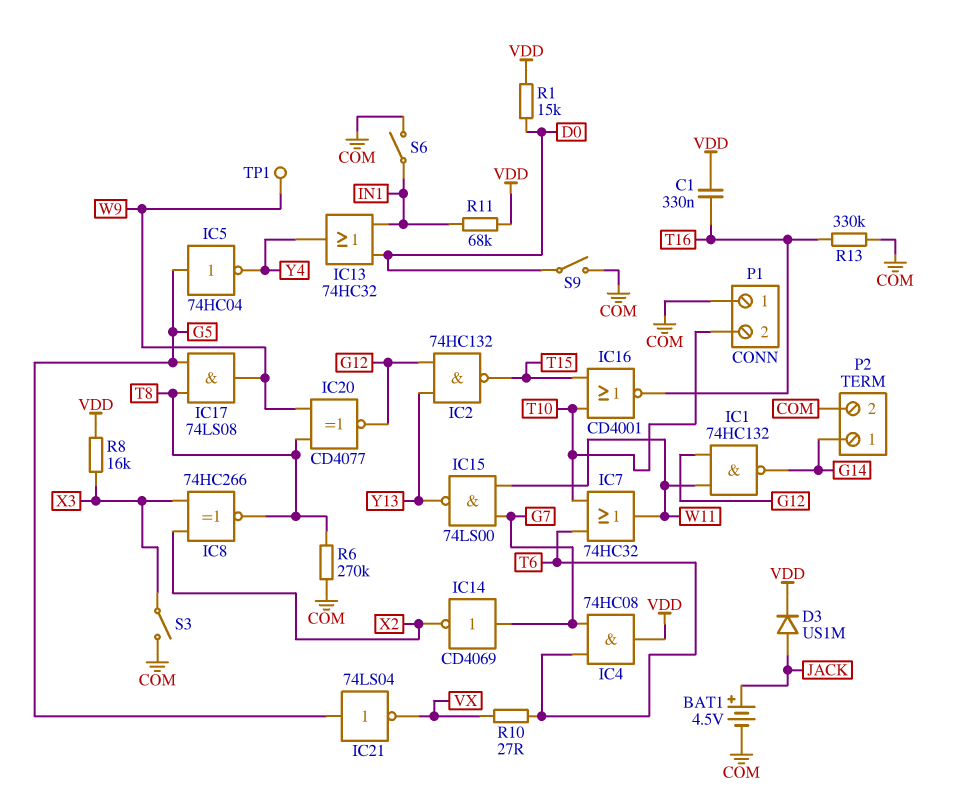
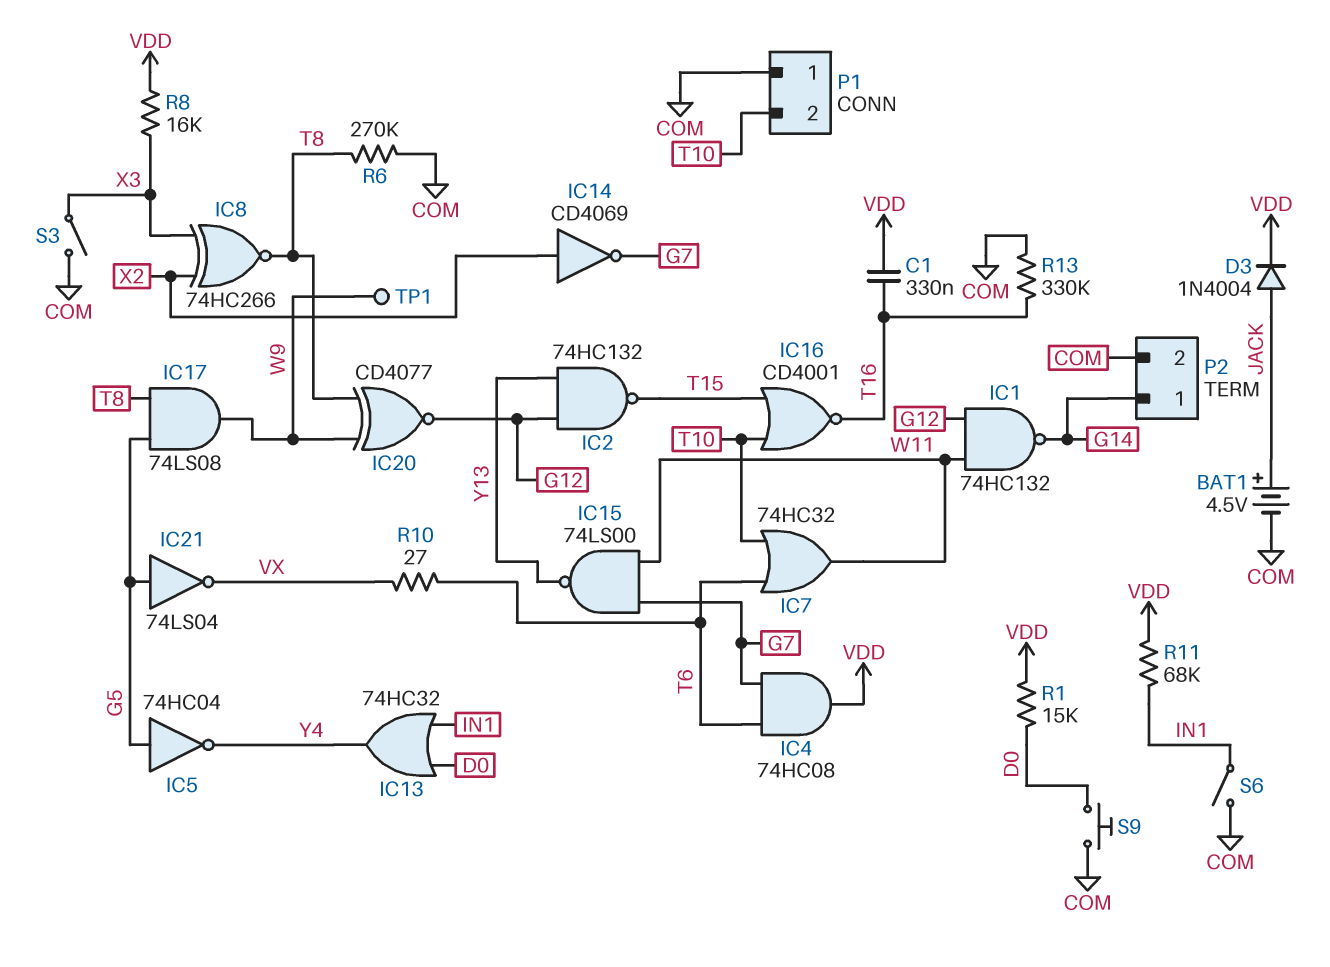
D3: diode US1M (A JACK, K VDD) -> diode 1N4004 (A JACK, K VDD)
IC14: NOT CD4069 (in G7, out X2) -> NOT CD4069 (in X2, out G7)
S9: switch (COM, D0) -> button (COM, D0)

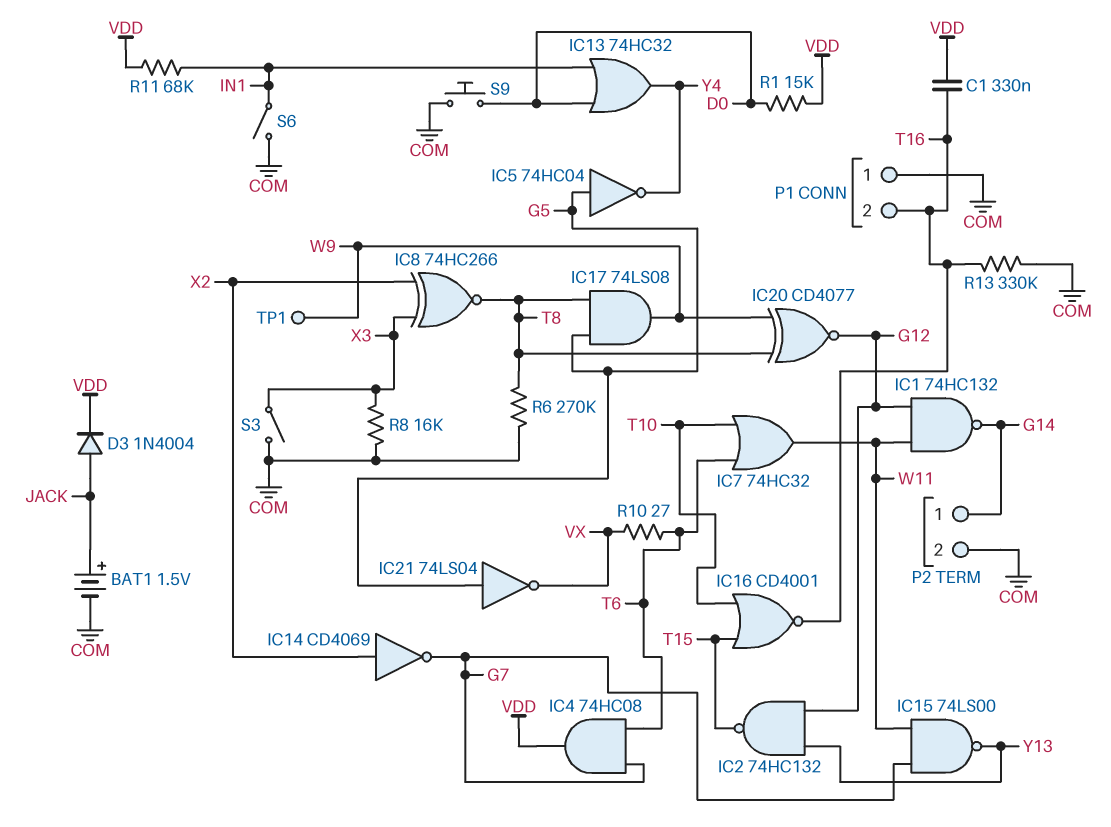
BAT1: 4.5V (plus JACK, minus COM) -> 1.5V (plus JACK, minus COM)
P1 pin 2: T10 -> T16
R8: 16k (VDD, X3) -> 16k (COM, X3)

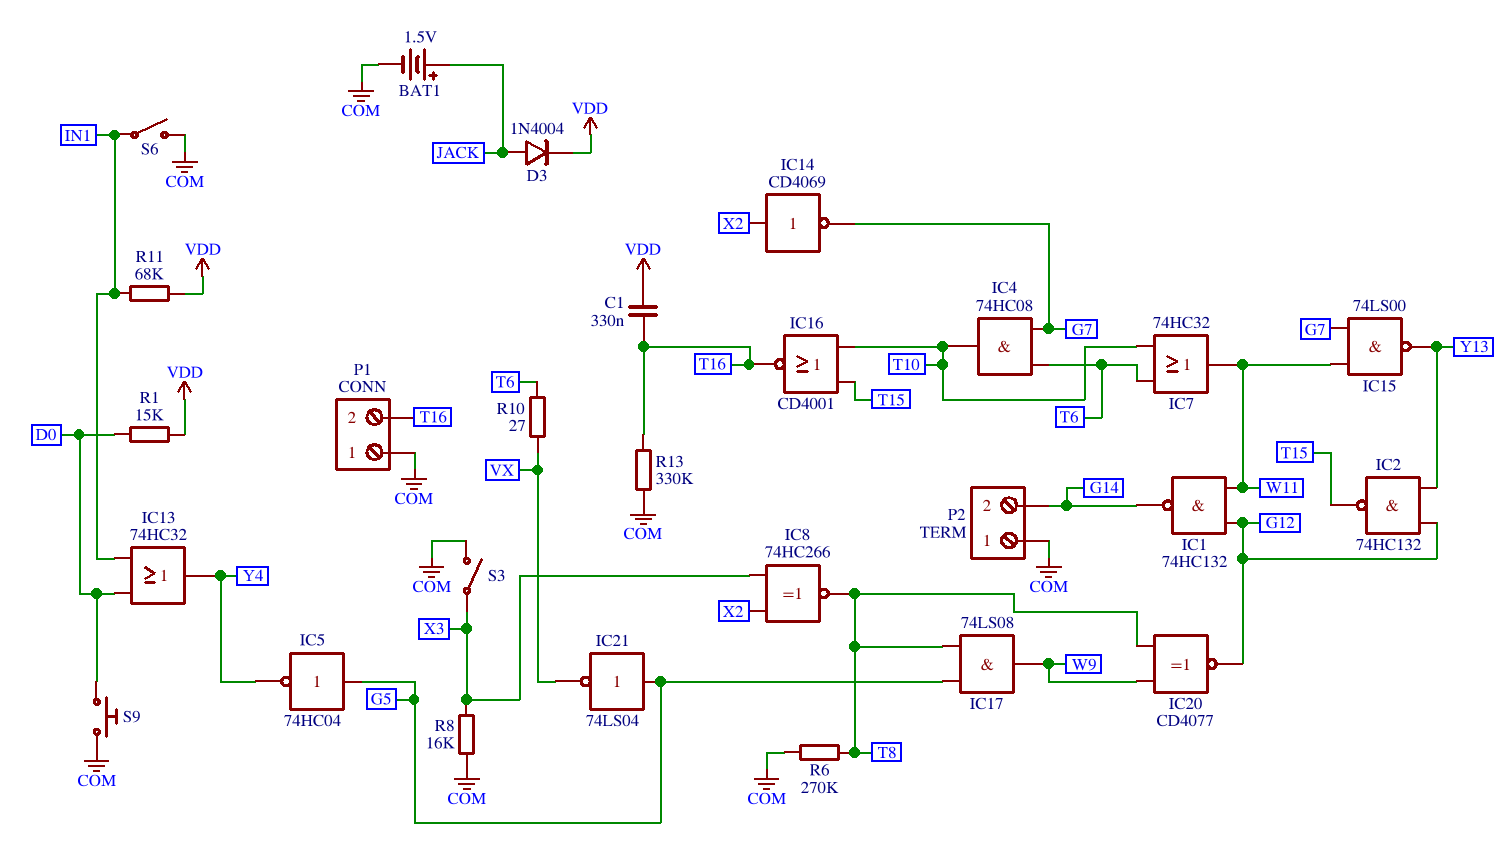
IC4: AND 74HC08 (in G7, in T6, out VDD) -> AND 74HC08 (in G7, in T6, out T10)
P2 pin 1: G14 -> COM
P2 pin 2: COM -> G14
TP1: test point (W9) -> none

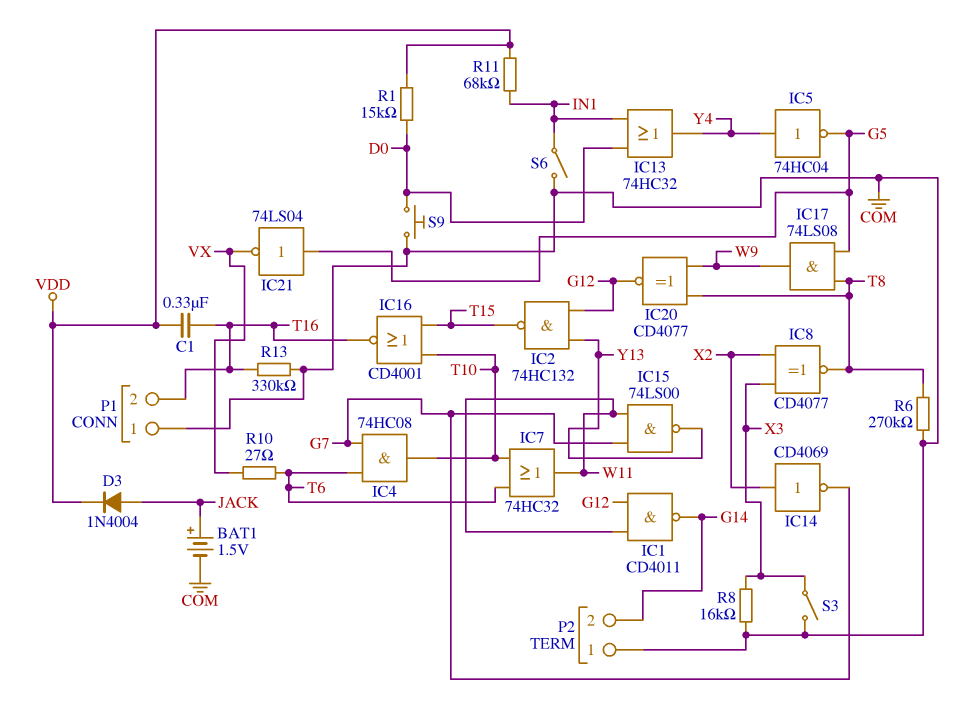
IC1: NAND 74HC132 (in G12, in W11, out G14) -> NAND CD4011 (in G12, in W11, out G14)
IC5: NOT 74HC04 (in G5, out Y4) -> NOT 74HC04 (in Y4, out G5)
IC8: XNOR 74HC266 (in X2, in X3, out T8) -> XNOR CD4077 (in X2, in X3, out T8)

